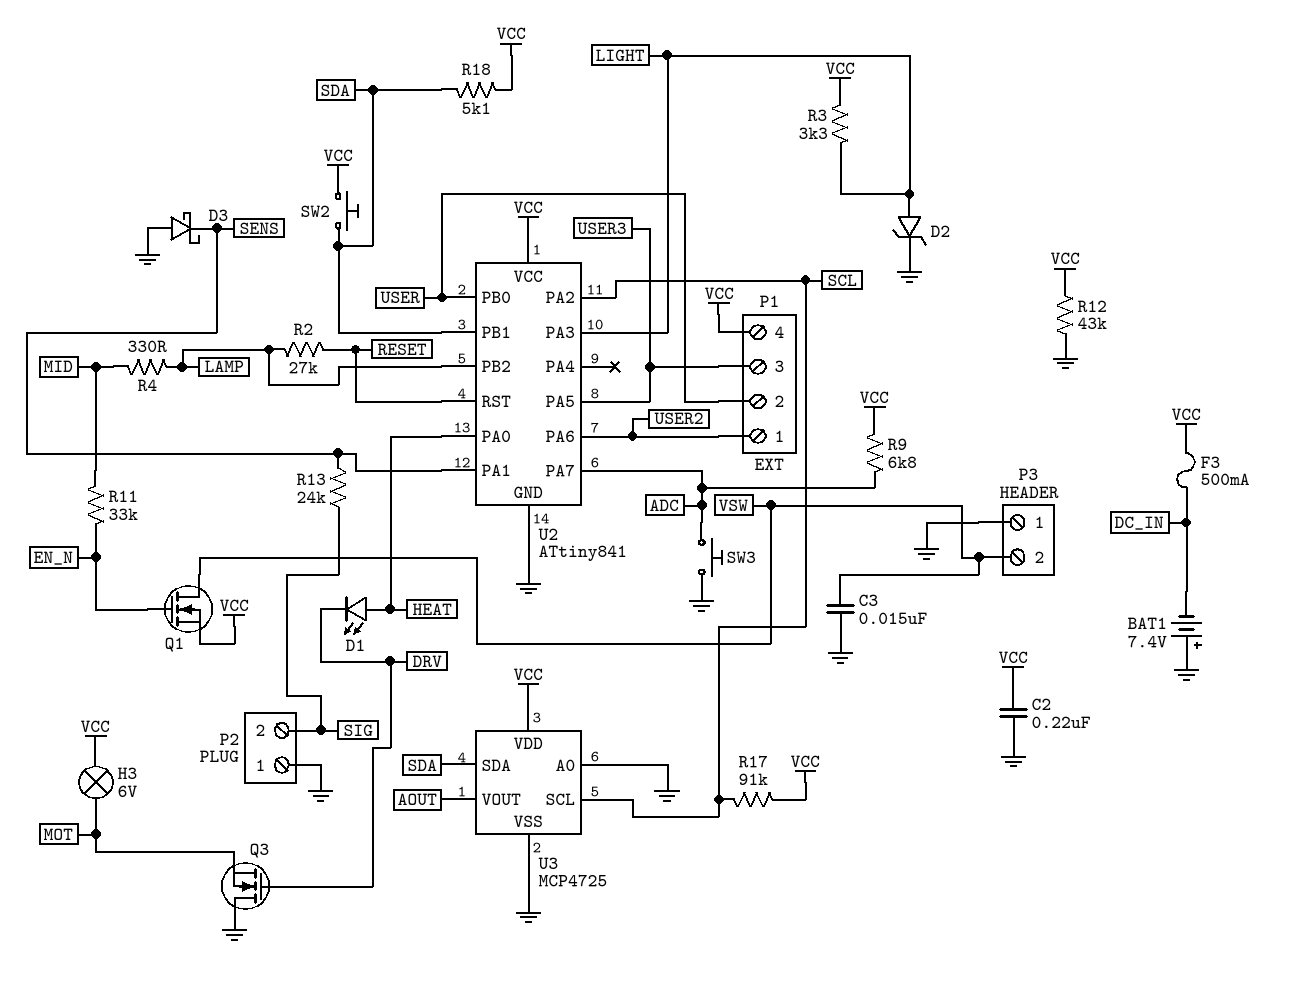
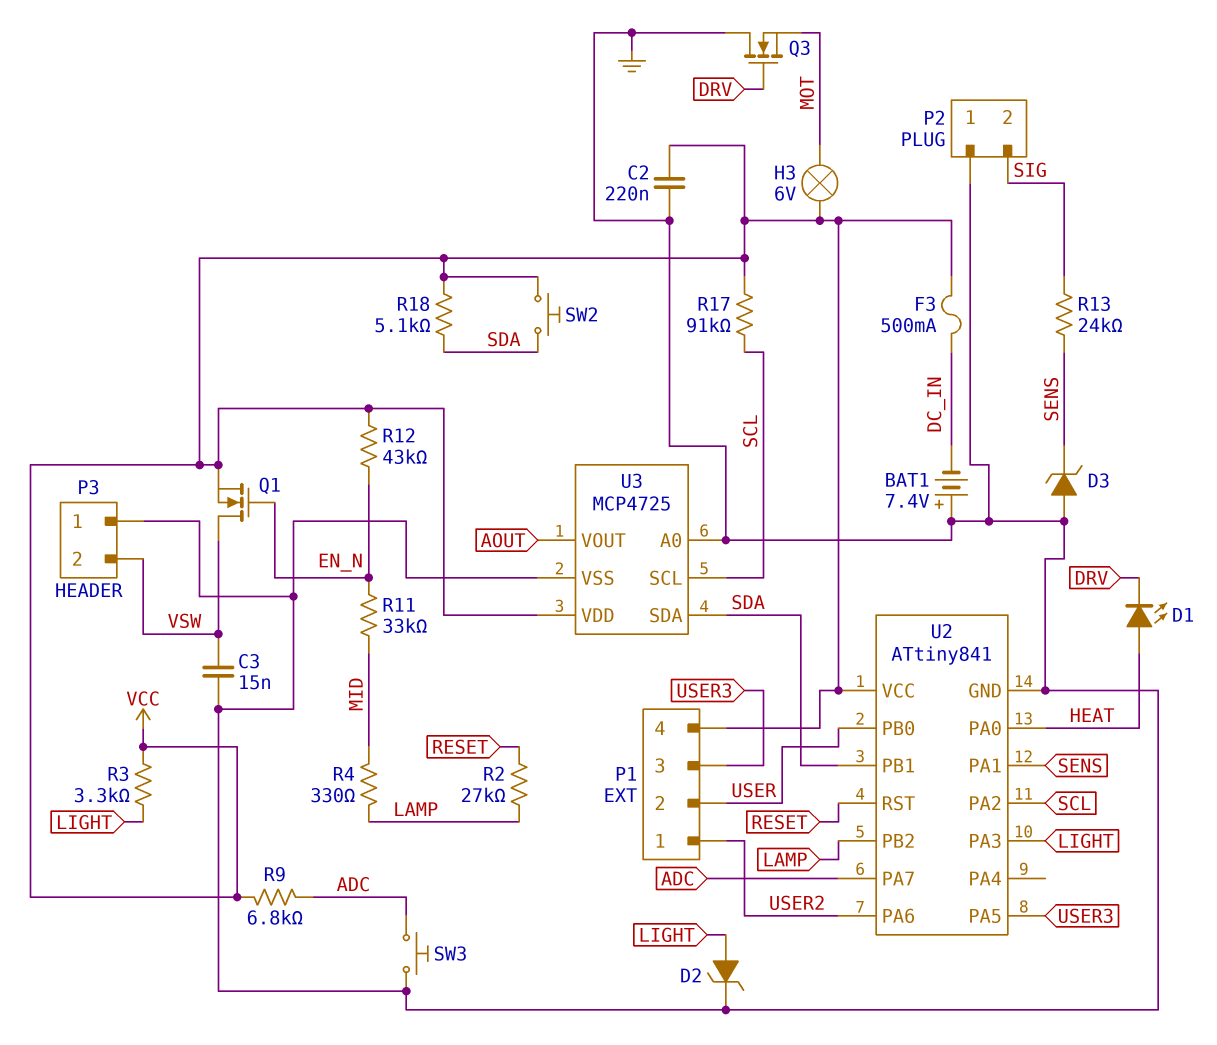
D3: schottky (A GND, K SENS) -> zener (A GND, K SENS)
R12: 43k (GND, VCC) -> 43k (EN_N, VCC)

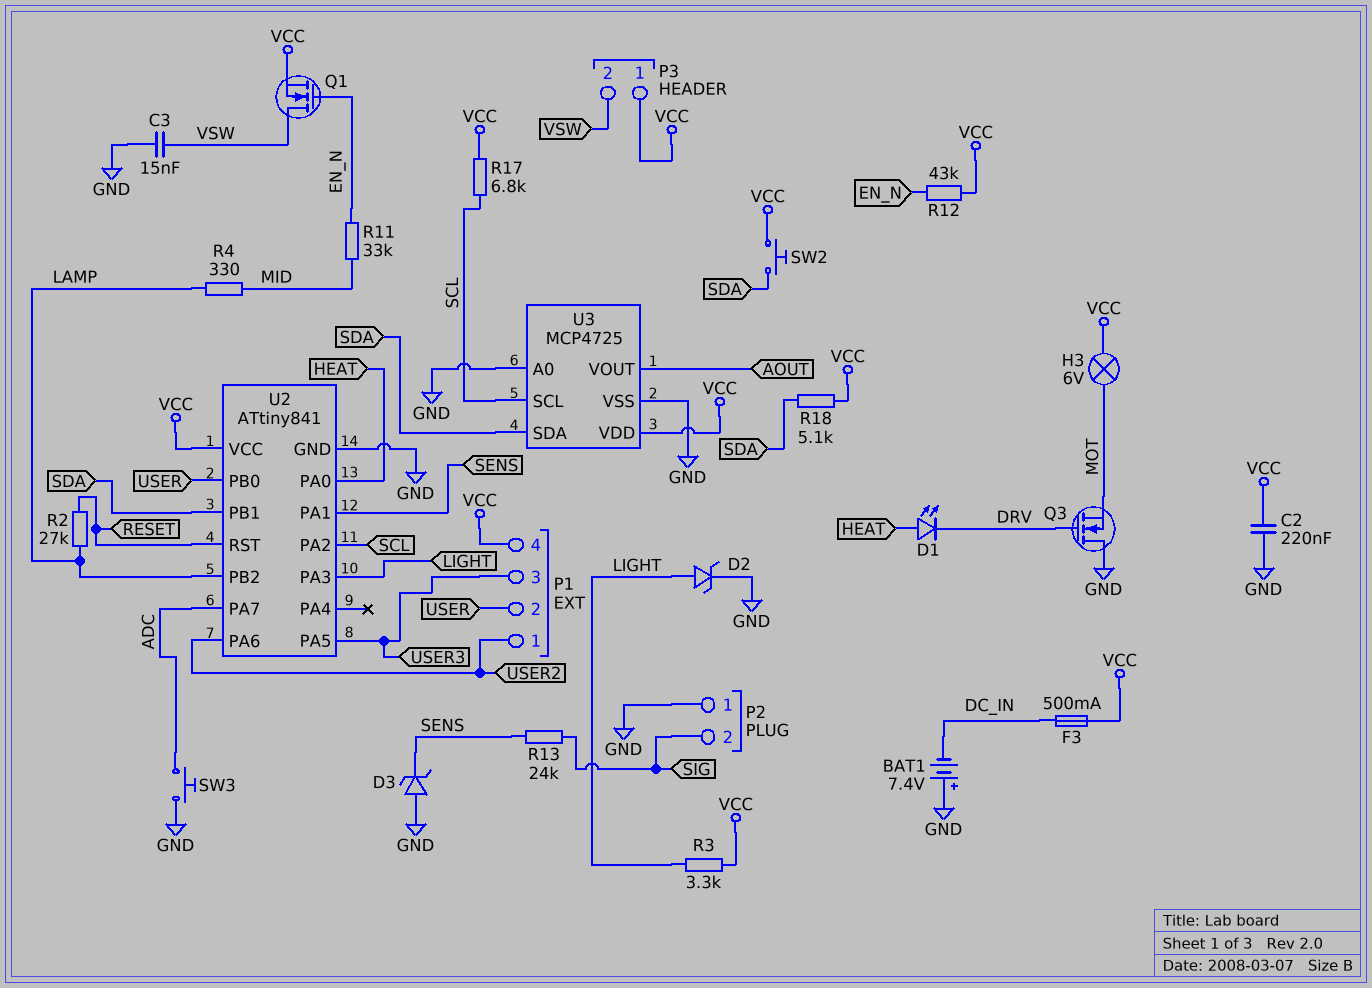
P3 pin 1: GND -> VCC
R9: 6.8k (ADC, VCC) -> none
R17: 91k (SCL, VCC) -> 6.8k (SCL, VCC)

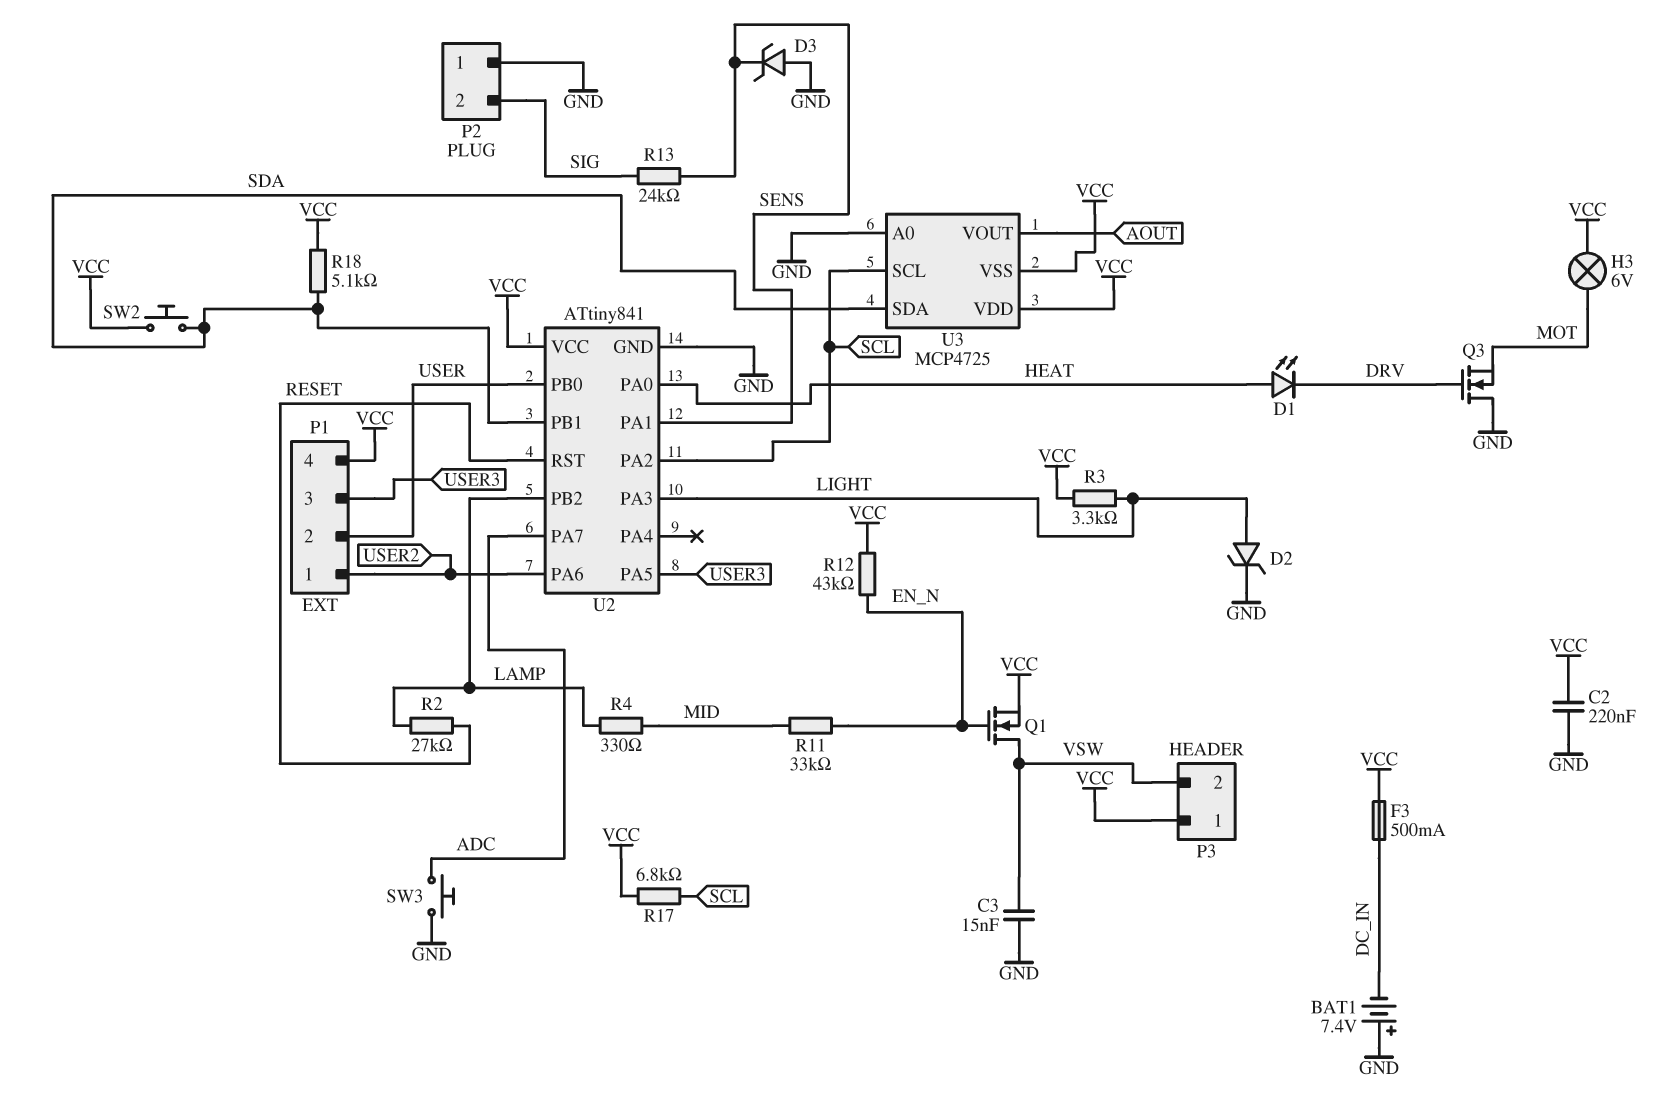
U3 pin VSS: GND -> VCC

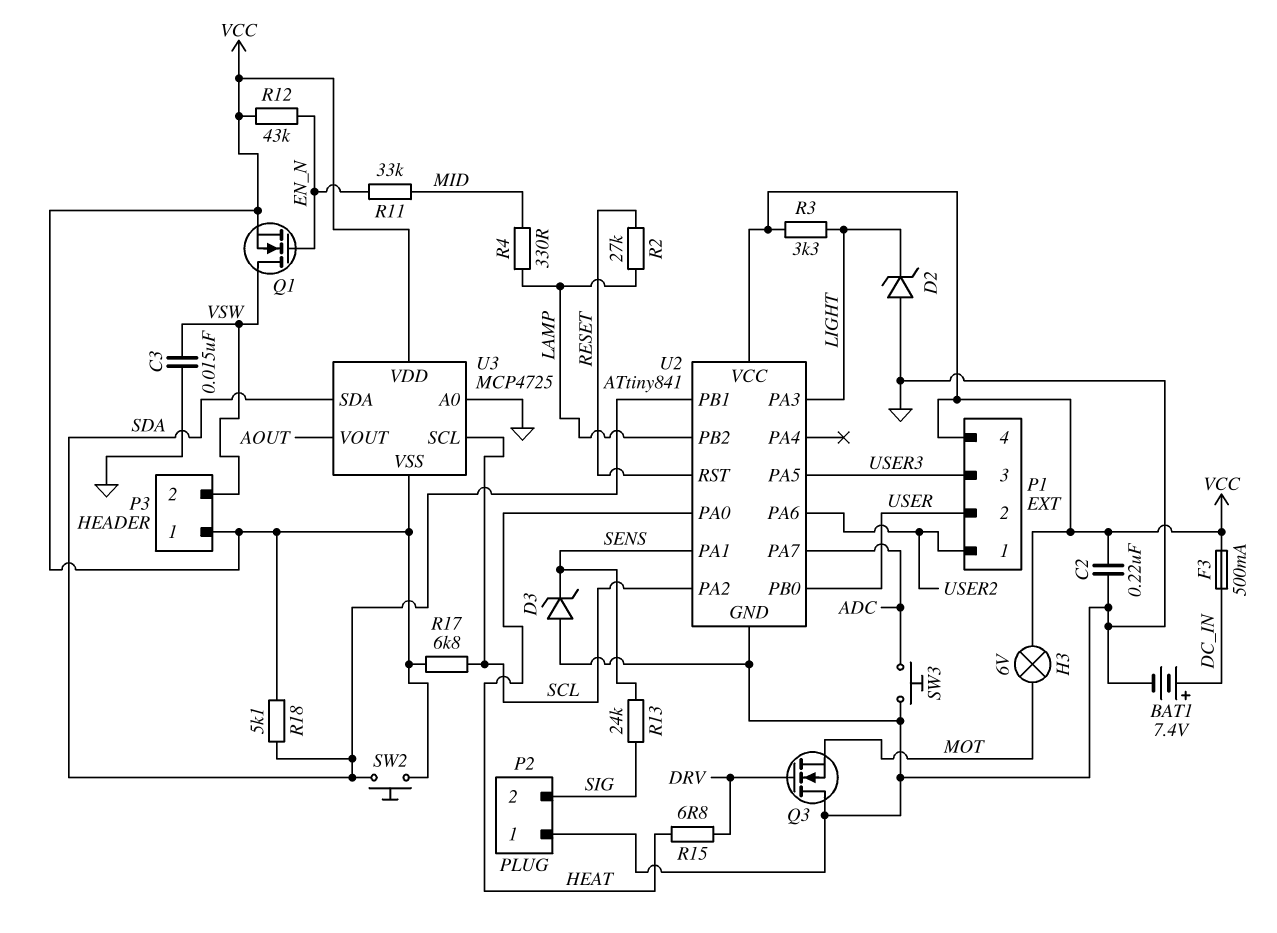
BAT1: 7.4V (plus GND, minus DC_IN) -> 7.4V (plus DC_IN, minus GND)
D1: LED (A HEAT, K DRV) -> none
D2: zener (A LIGHT, K GND) -> zener (A GND, K LIGHT)
R15: none -> 6.8 (DRV, HEAT)

